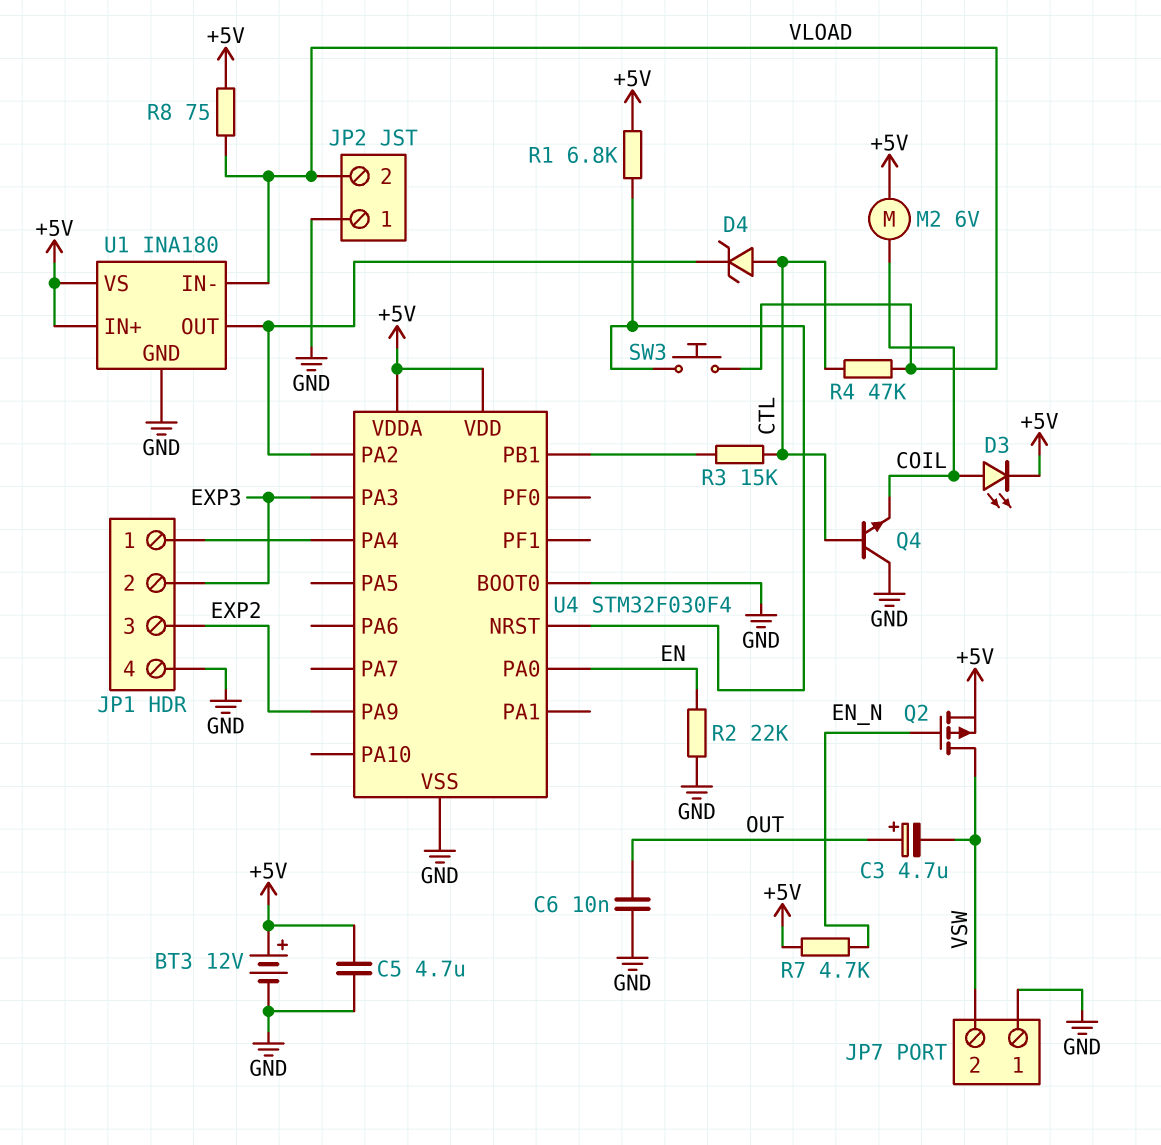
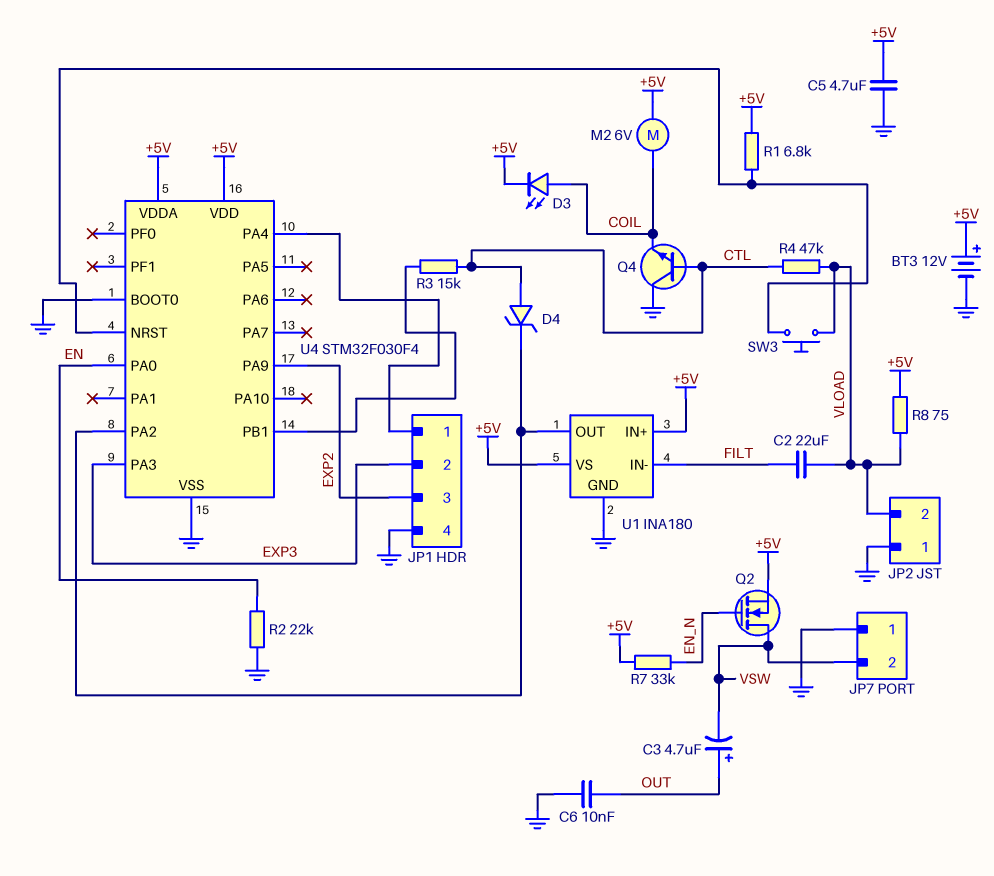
C2: none -> 22uF (FILT, VLOAD)
Q2: PMOS (G EN_N, D VSW, S +5V) -> NMOS (G EN_N, D VSW, S +5V)
R7: 4.7k (+5V, EN_N) -> 33k (+5V, EN_N)
U1 pin IN-: VLOAD -> FILT

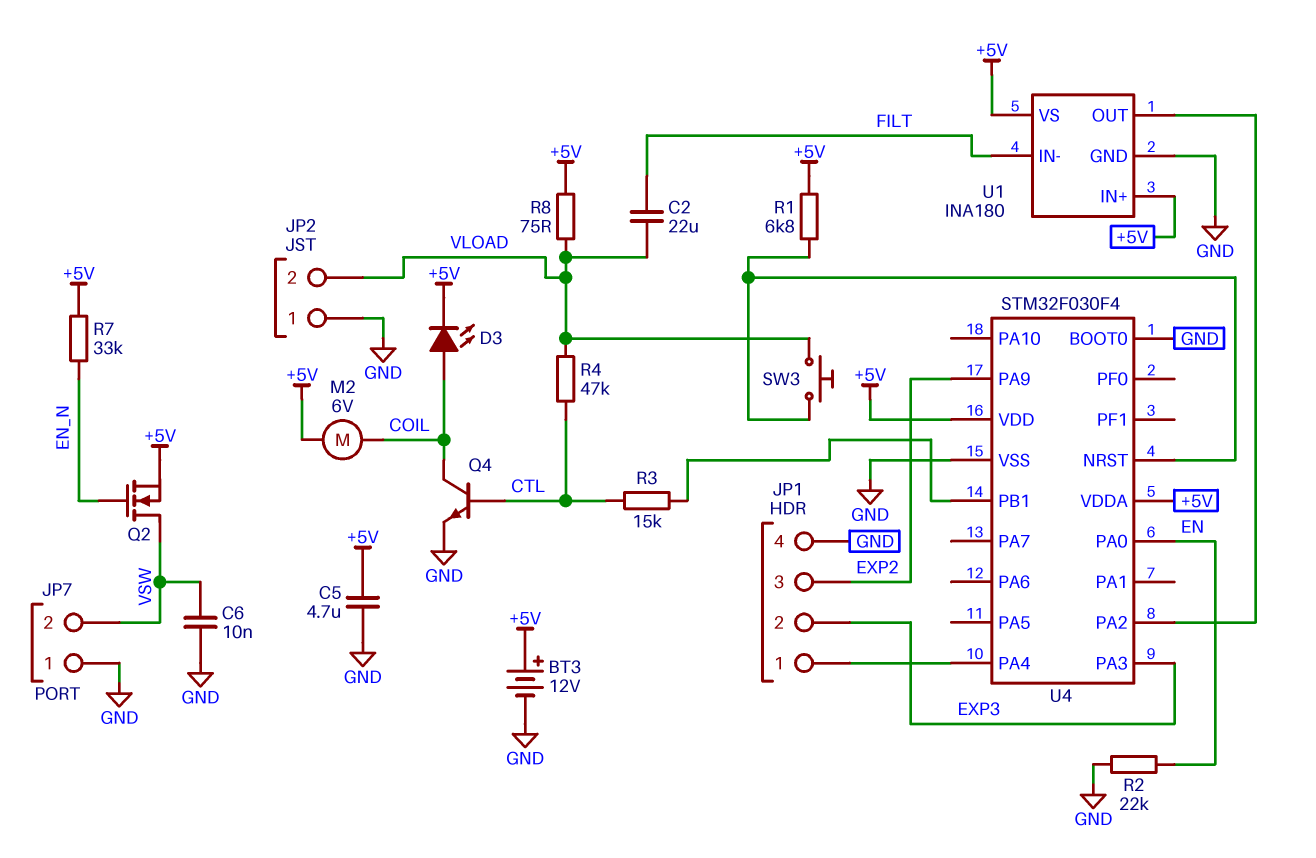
C3: 4.7uF (plus OUT, minus VSW) -> none
C6: 10nF (GND, OUT) -> 10nF (GND, VSW)
D4: zener (A CTL, K U1/OUT) -> none
Q4: NPN (B CTL, C GND, E COIL) -> NPN (B CTL, C COIL, E GND)

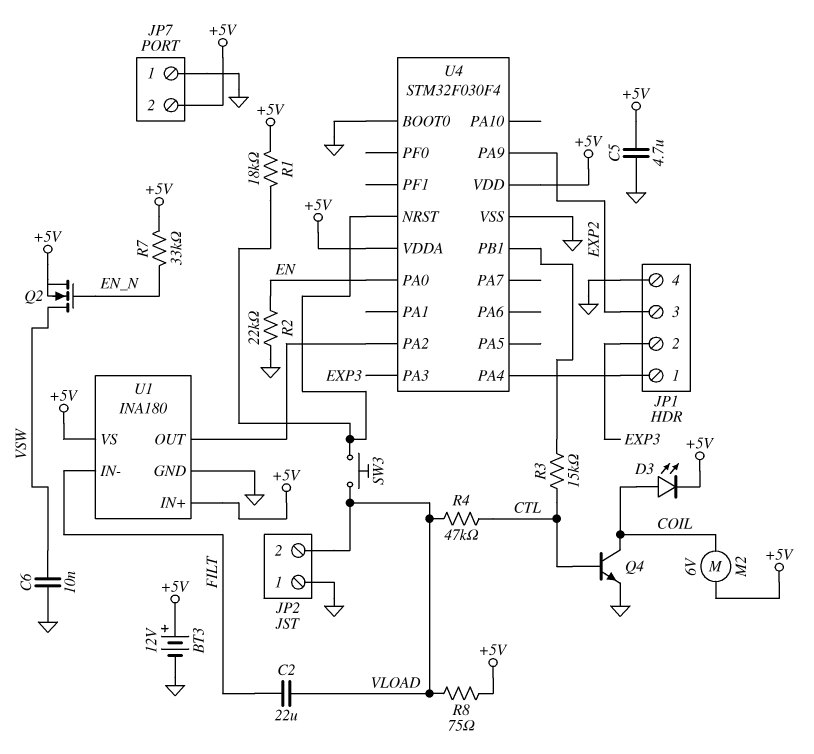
JP7 pin 2: VSW -> +5V
R1: 6.8k (+5V, U4/NRST) -> 18k (+5V, U4/NRST)

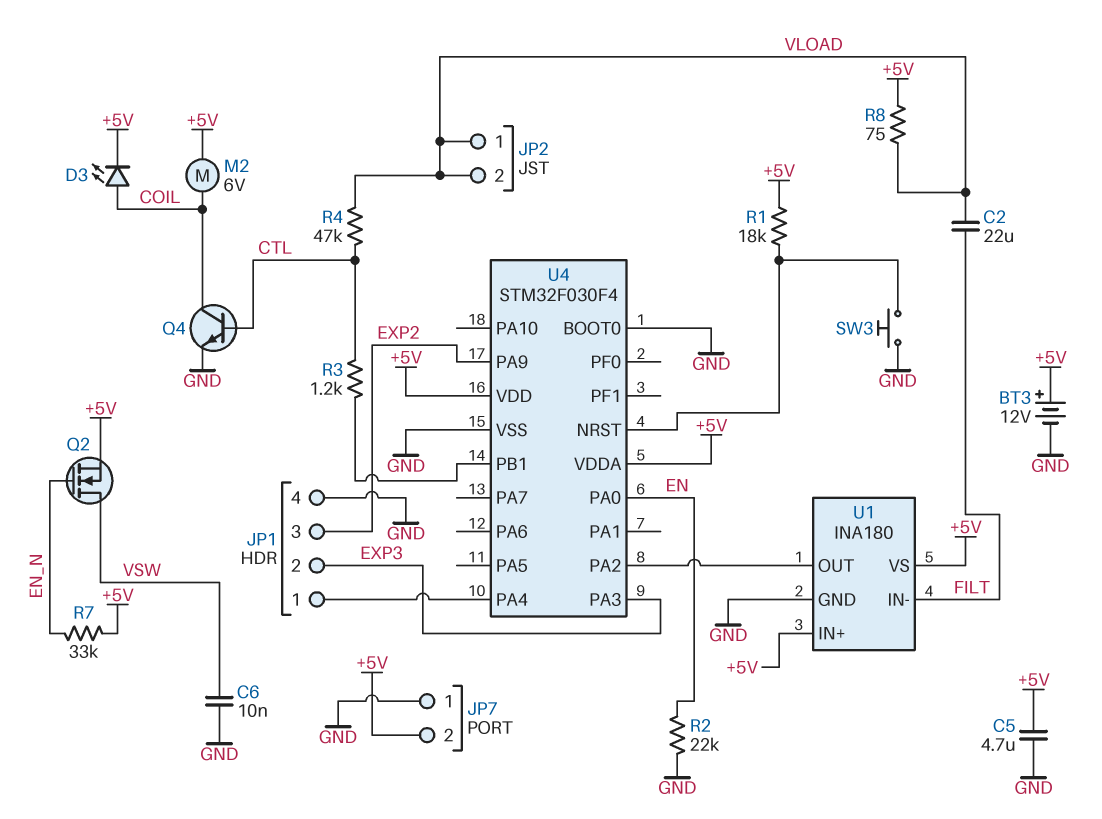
JP2 pin 1: GND -> VLOAD
R3: 15k (CTL, U4/PB1) -> 1.2k (CTL, U4/PB1)
SW3: button (U4/NRST, VLOAD) -> button (GND, U4/NRST)

